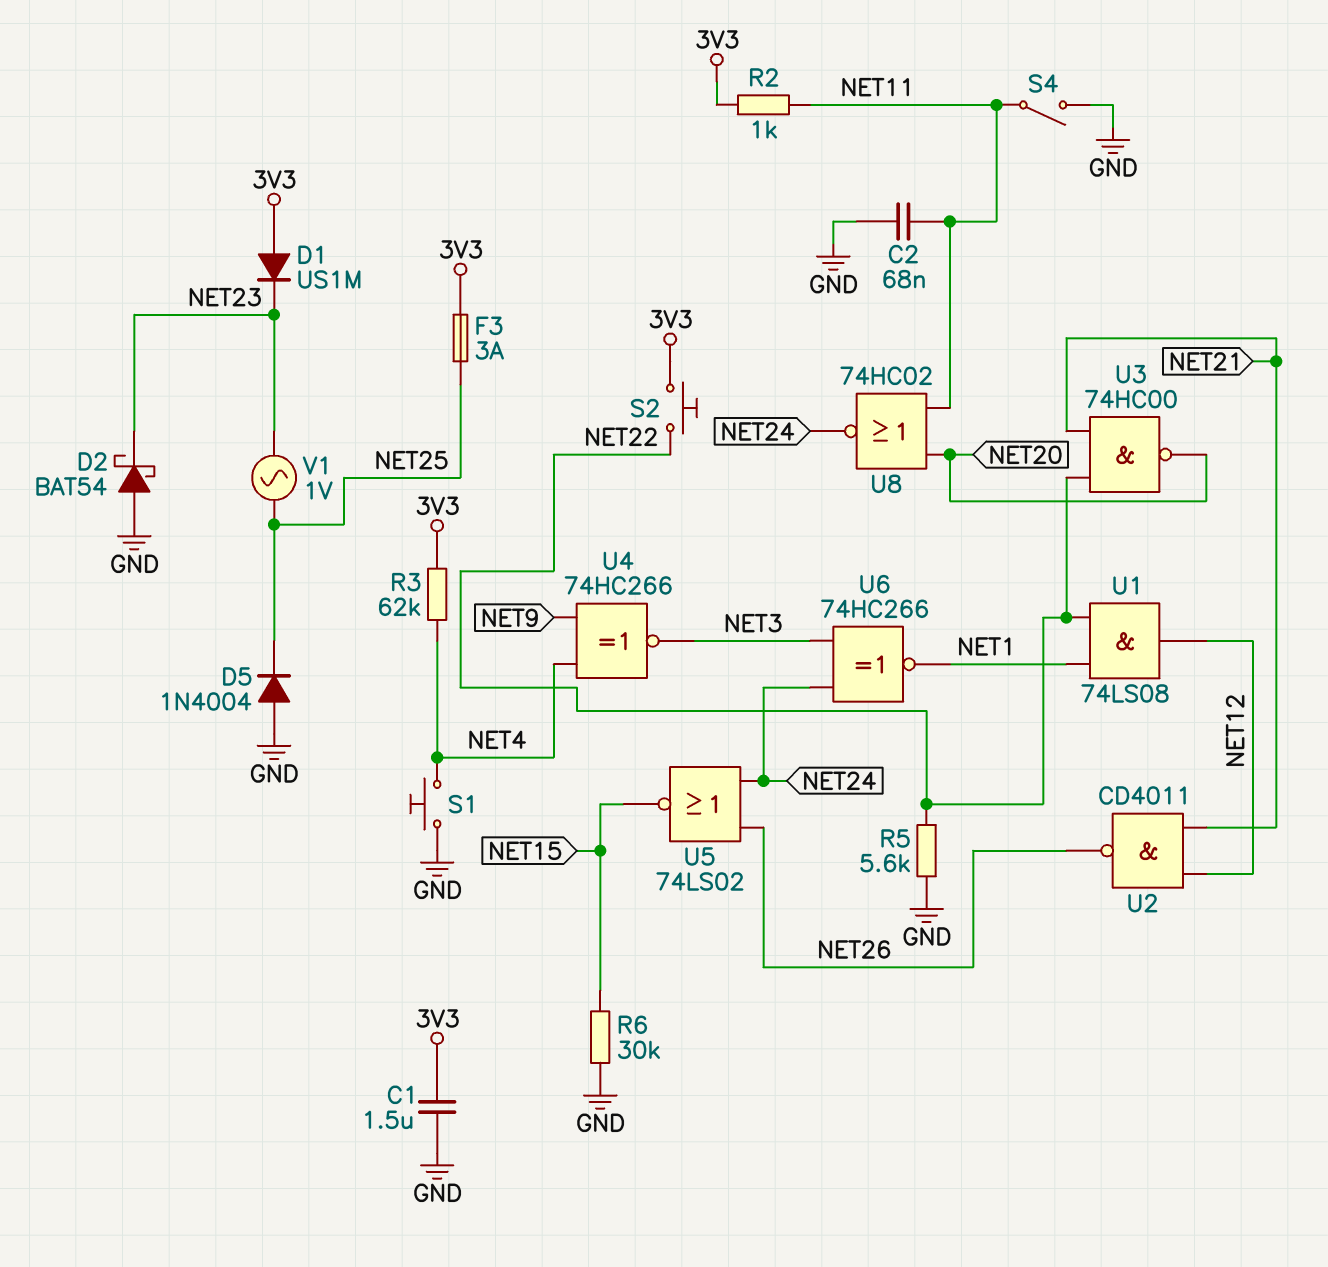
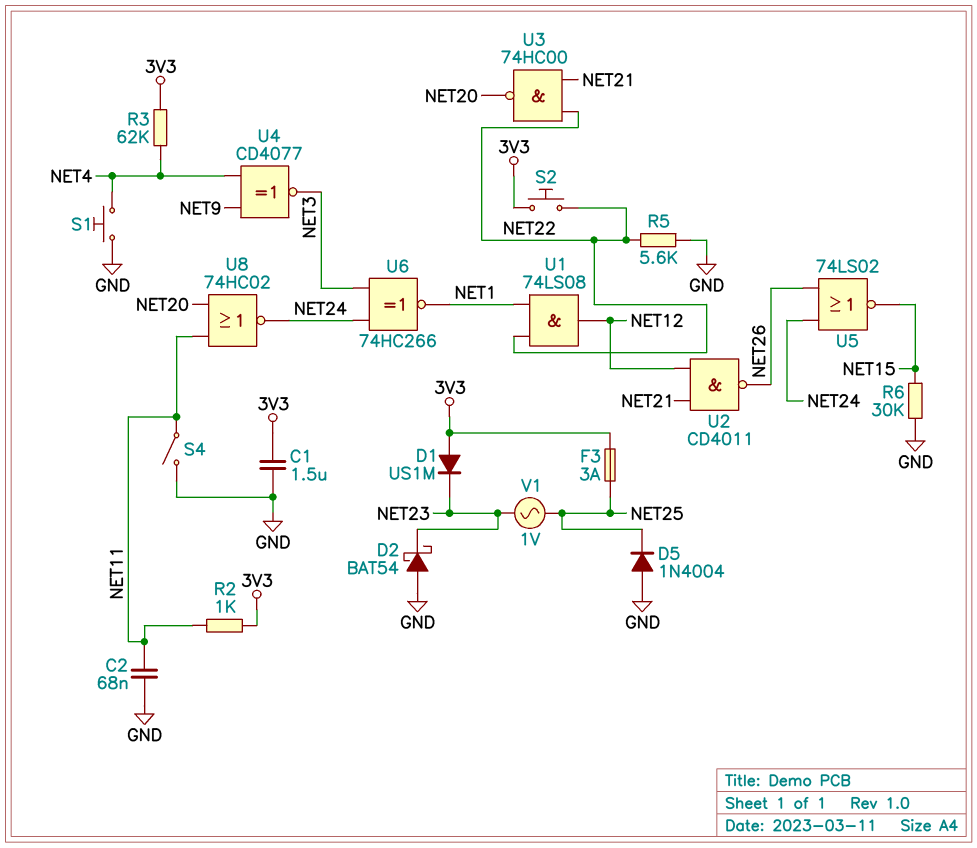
U4: XNOR 74HC266 (in NET4, in NET9, out NET3) -> XNOR CD4077 (in NET4, in NET9, out NET3)

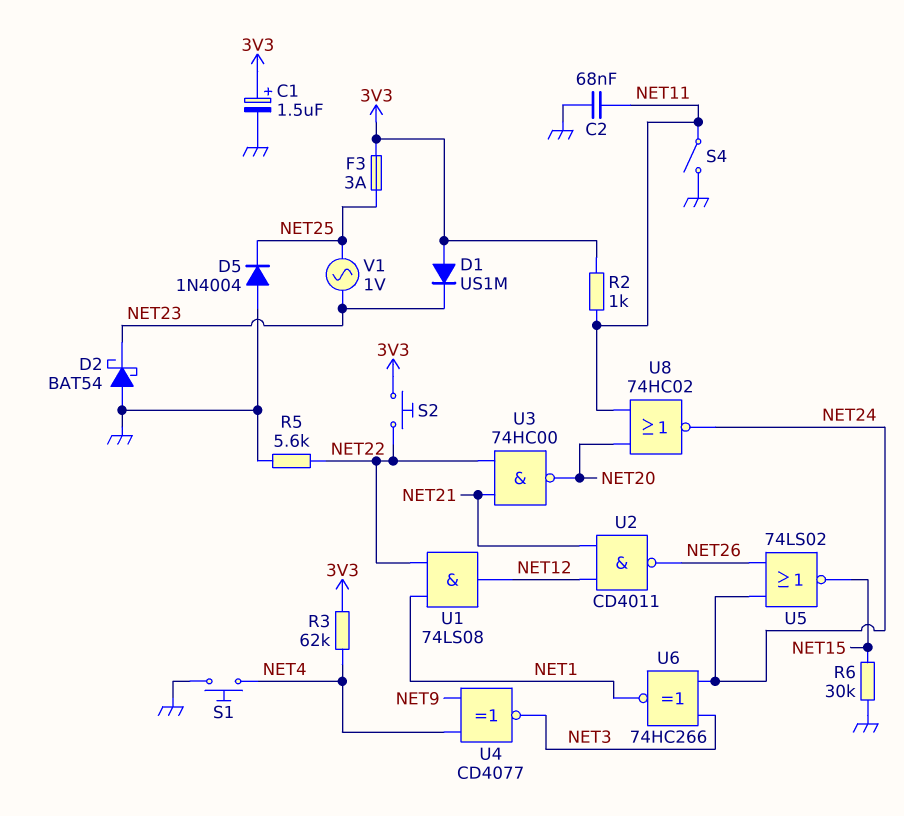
C1: 1.5uF (3V3, GND) -> 1.5uF (plus 3V3, minus GND)

